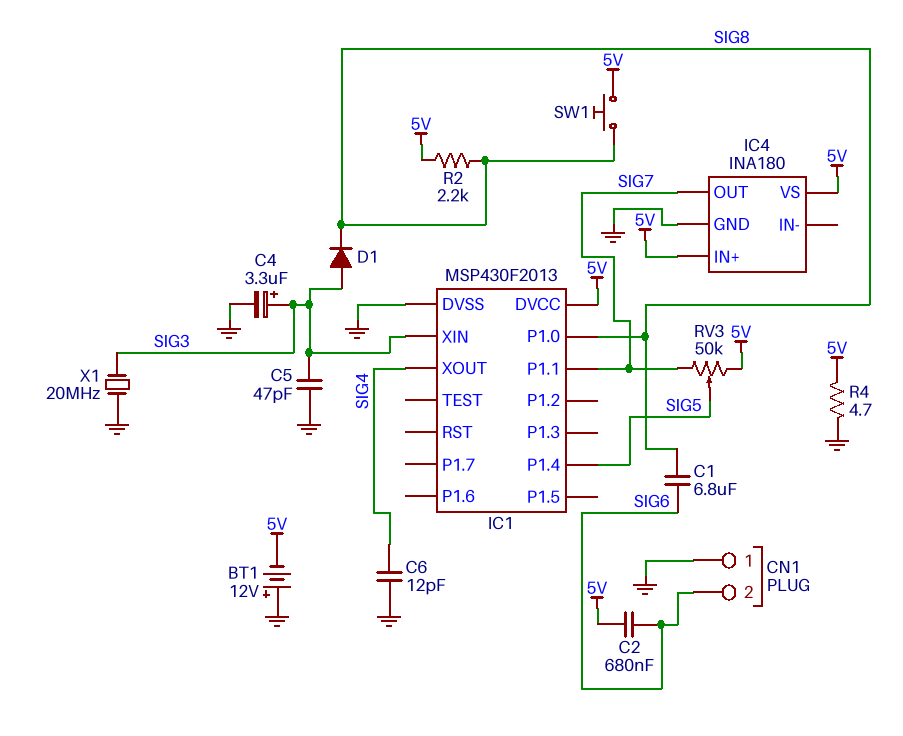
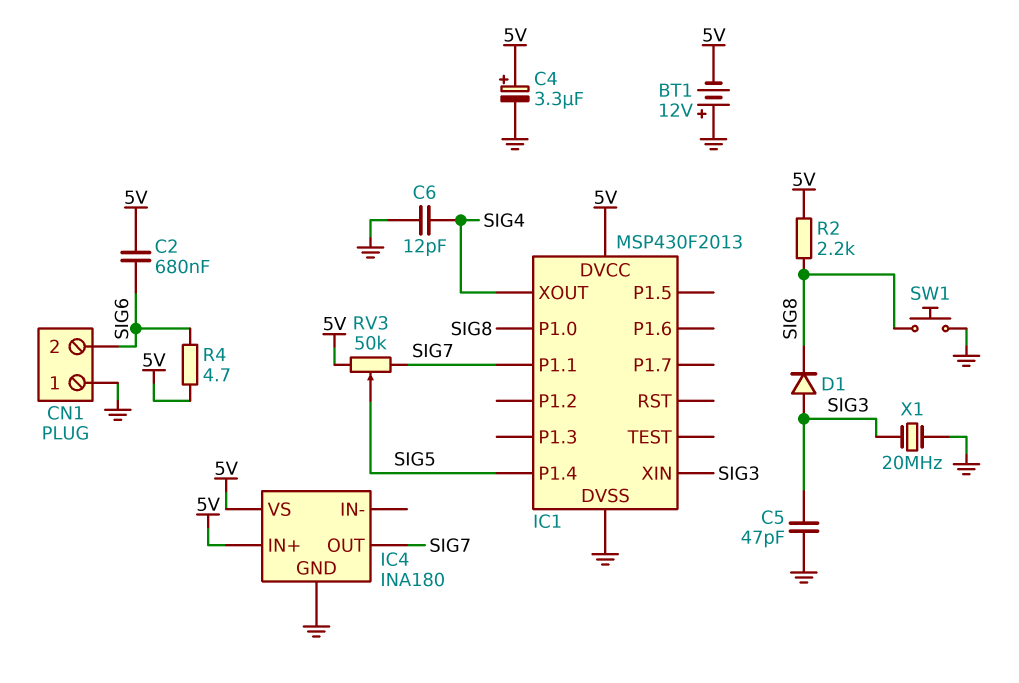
C1: 6.8uF (SIG6, SIG8) -> none
C4: 3.3uF (plus SIG3, minus GND) -> 3.3uF (plus 5V, minus GND)
R4: 4.7 (5V, GND) -> 4.7 (5V, SIG6)
SW1: button (5V, SIG8) -> button (GND, SIG8)

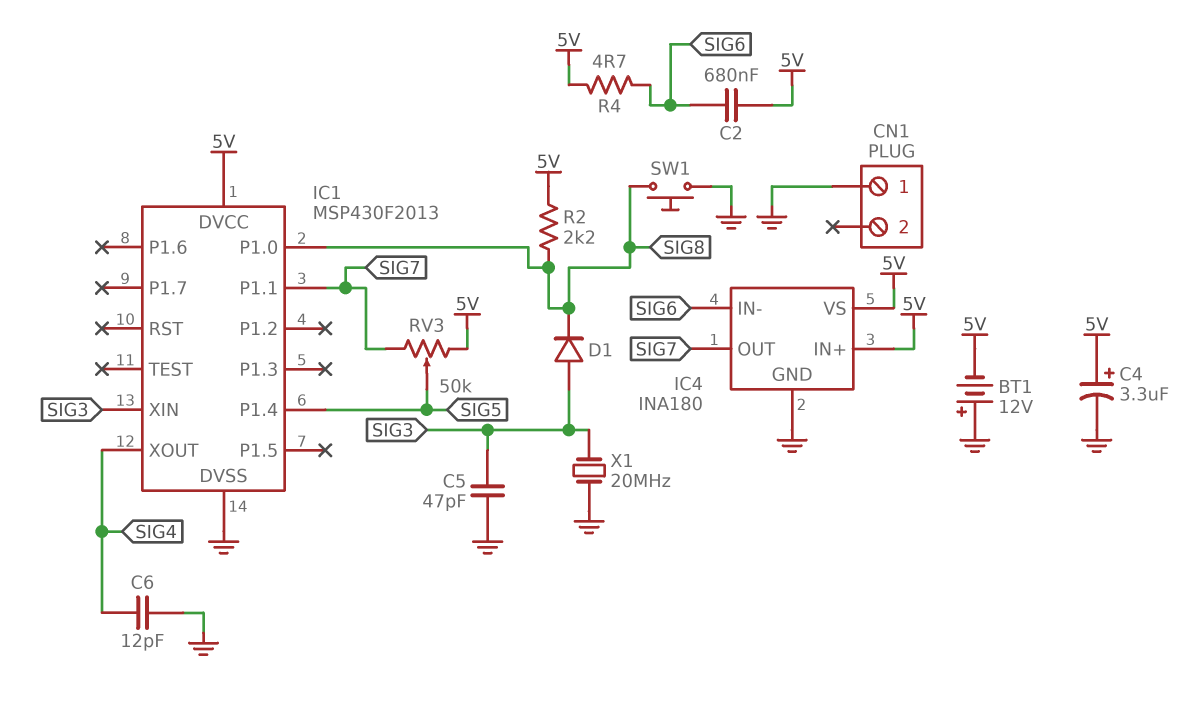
CN1 pin 2: SIG6 -> none
IC4 pin IN-: none -> SIG6

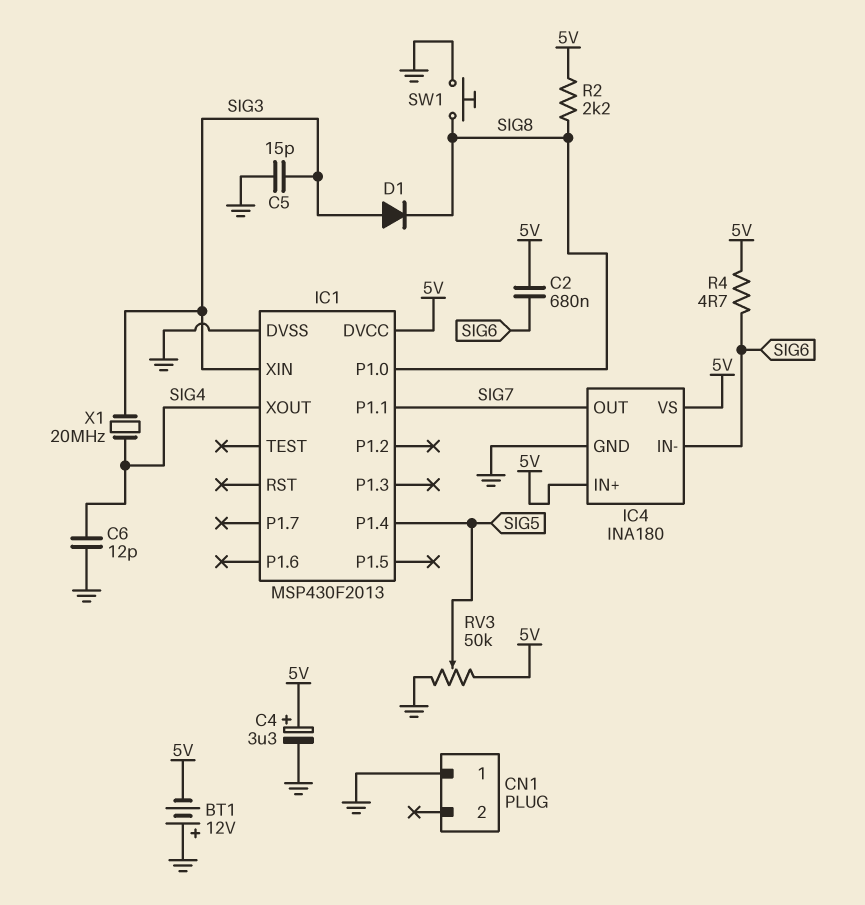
C5: 47pF (GND, SIG3) -> 15pF (GND, SIG3)
RV3: 50k (5V, SIG7, wiper SIG5) -> 50k (5V, GND, wiper SIG5)
X1: 20MHz (GND, SIG3) -> 20MHz (SIG3, SIG4)

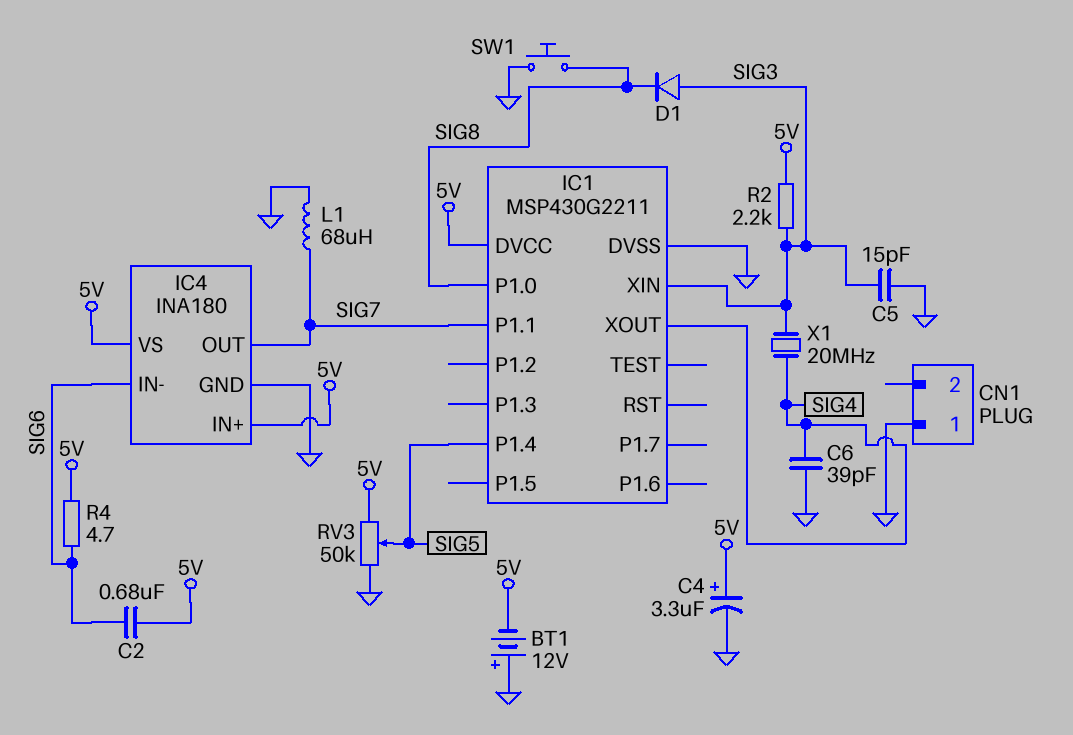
C6: 12pF (GND, SIG4) -> 39pF (GND, SIG4)
IC1: MSP430F2013 -> MSP430G2211
L1: none -> 68uH (GND, SIG7)
R2: 2.2k (5V, SIG8) -> 2.2k (5V, SIG3)

